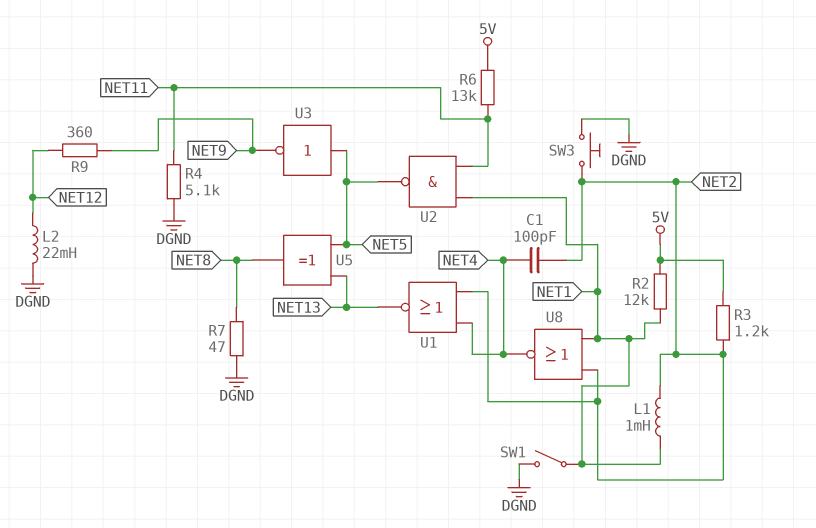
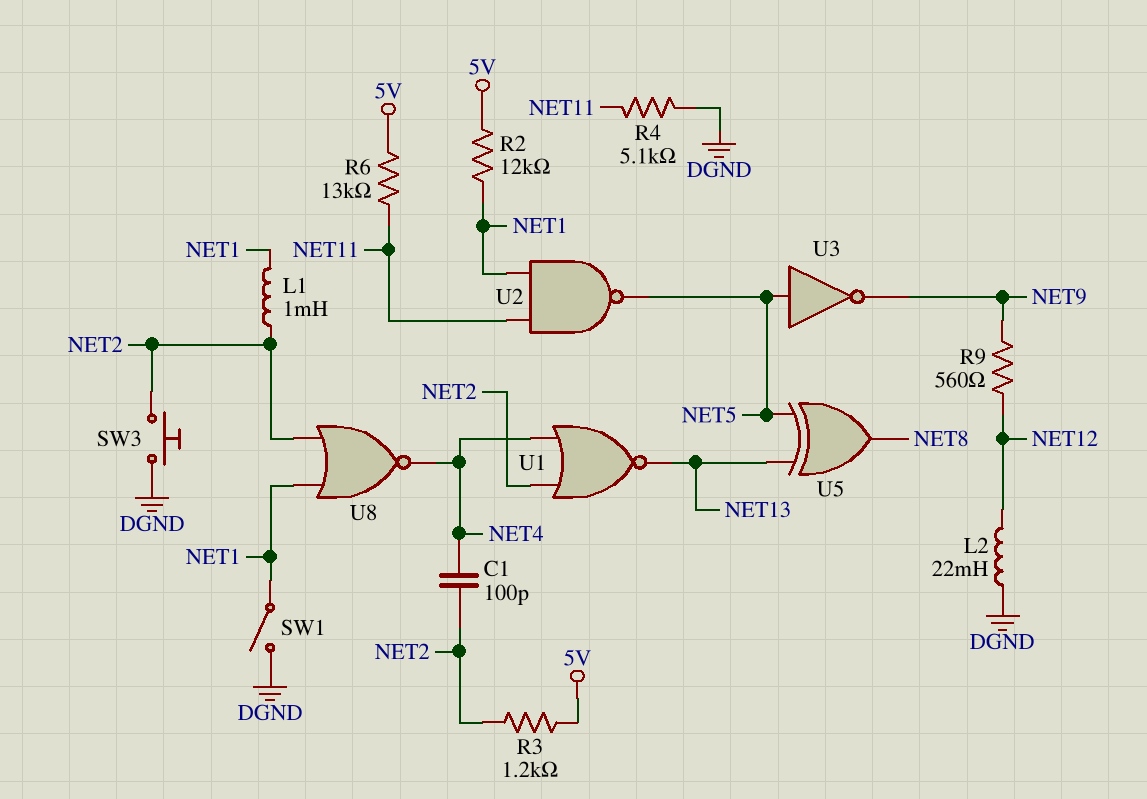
R7: 47 (DGND, NET8) -> none
R9: 360 (NET9, NET12) -> 560 (NET9, NET12)

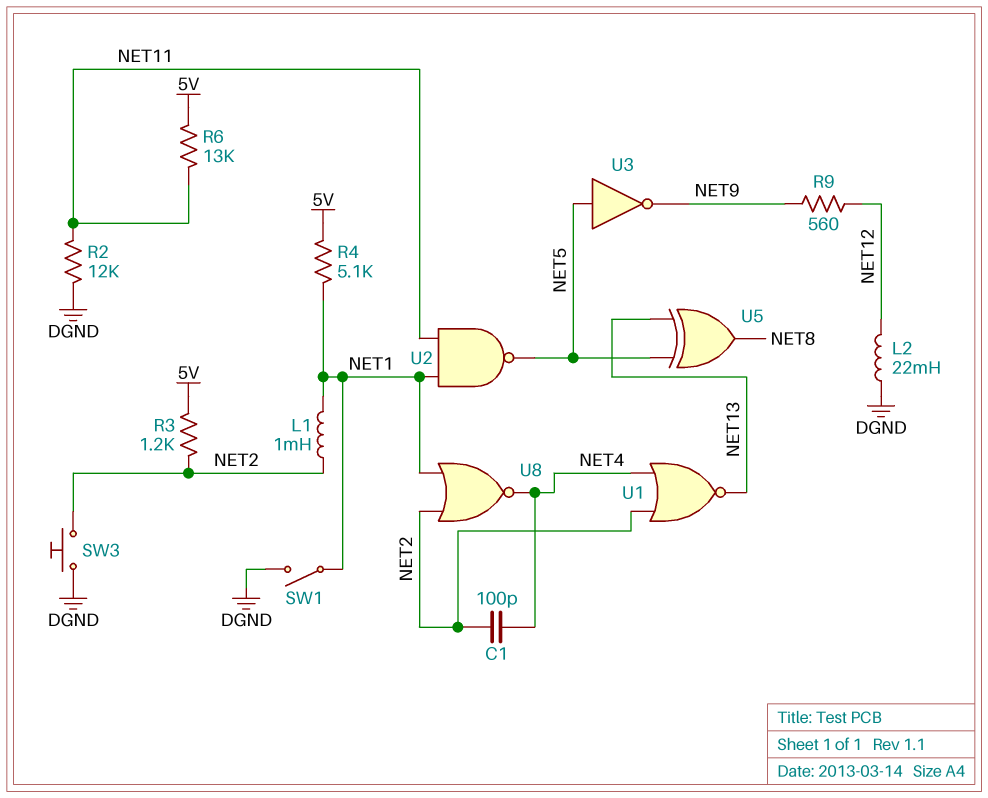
R2: 12k (5V, NET1) -> 12k (DGND, NET11)
R4: 5.1k (DGND, NET11) -> 5.1k (5V, NET1)

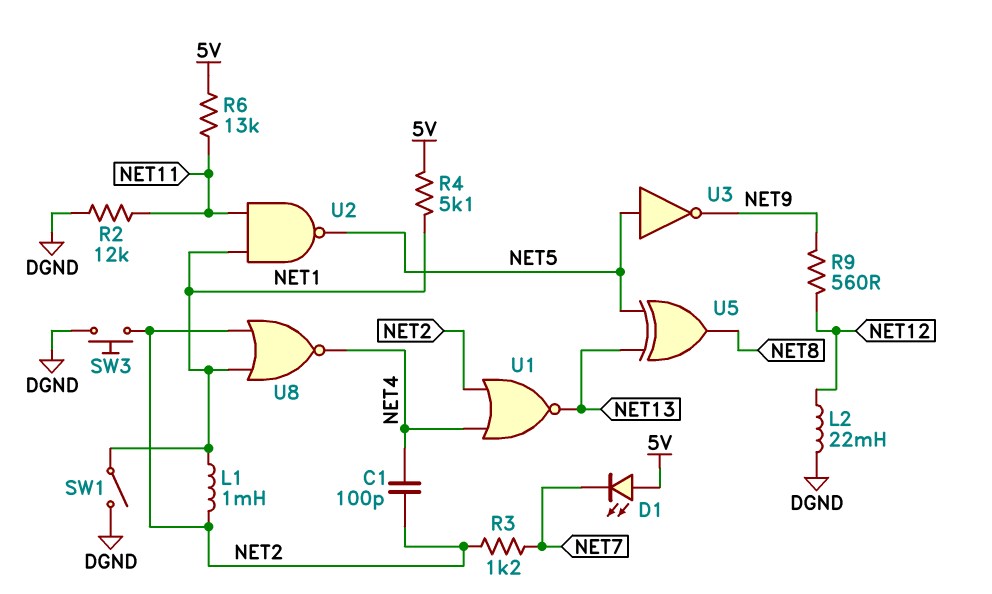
D1: none -> LED (A 5V, K NET7)
R3: 1.2k (5V, NET2) -> 1.2k (NET2, NET7)

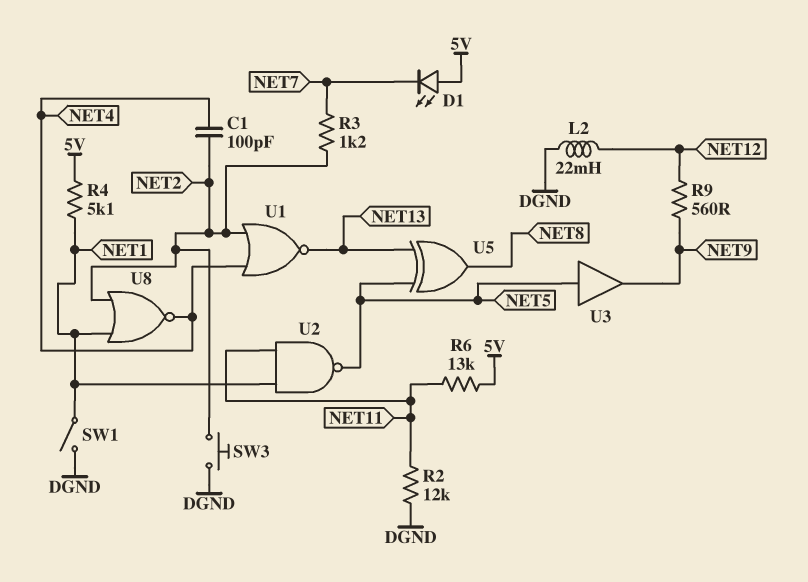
L1: 1mH (NET1, NET2) -> none
U3: NOT (in NET5, out NET9) -> buffer (in NET5, out NET9)

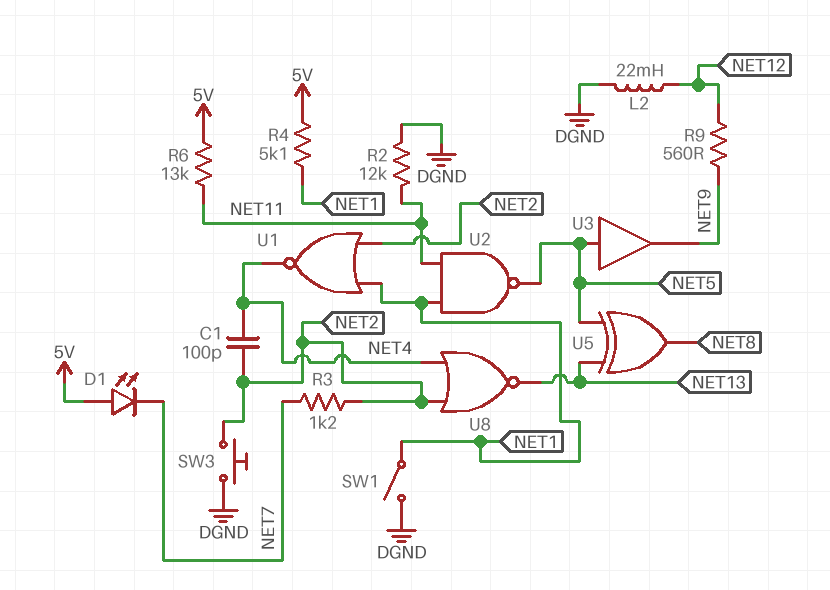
U1: NOR (in NET2, in NET4, out NET13) -> NOR (in NET1, in NET2, out NET4)
U8: NOR (in NET1, in NET2, out NET4) -> NOR (in NET2, in NET4, out NET13)

